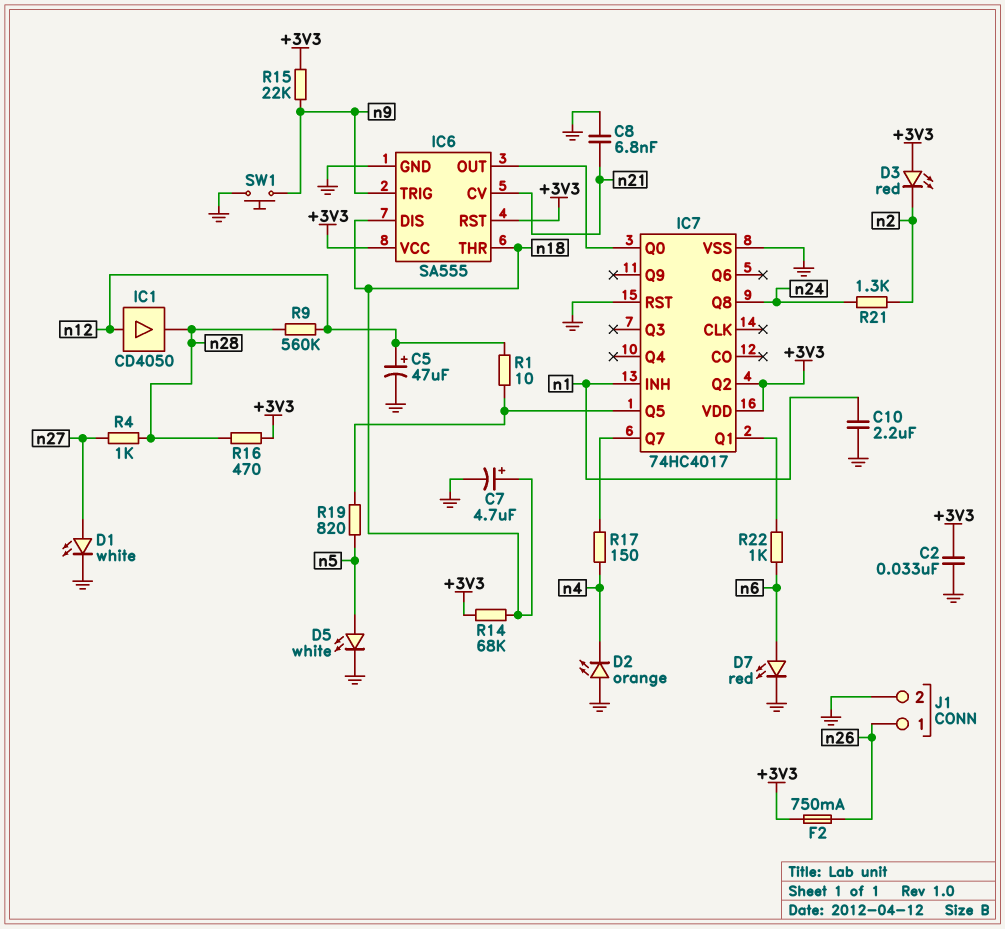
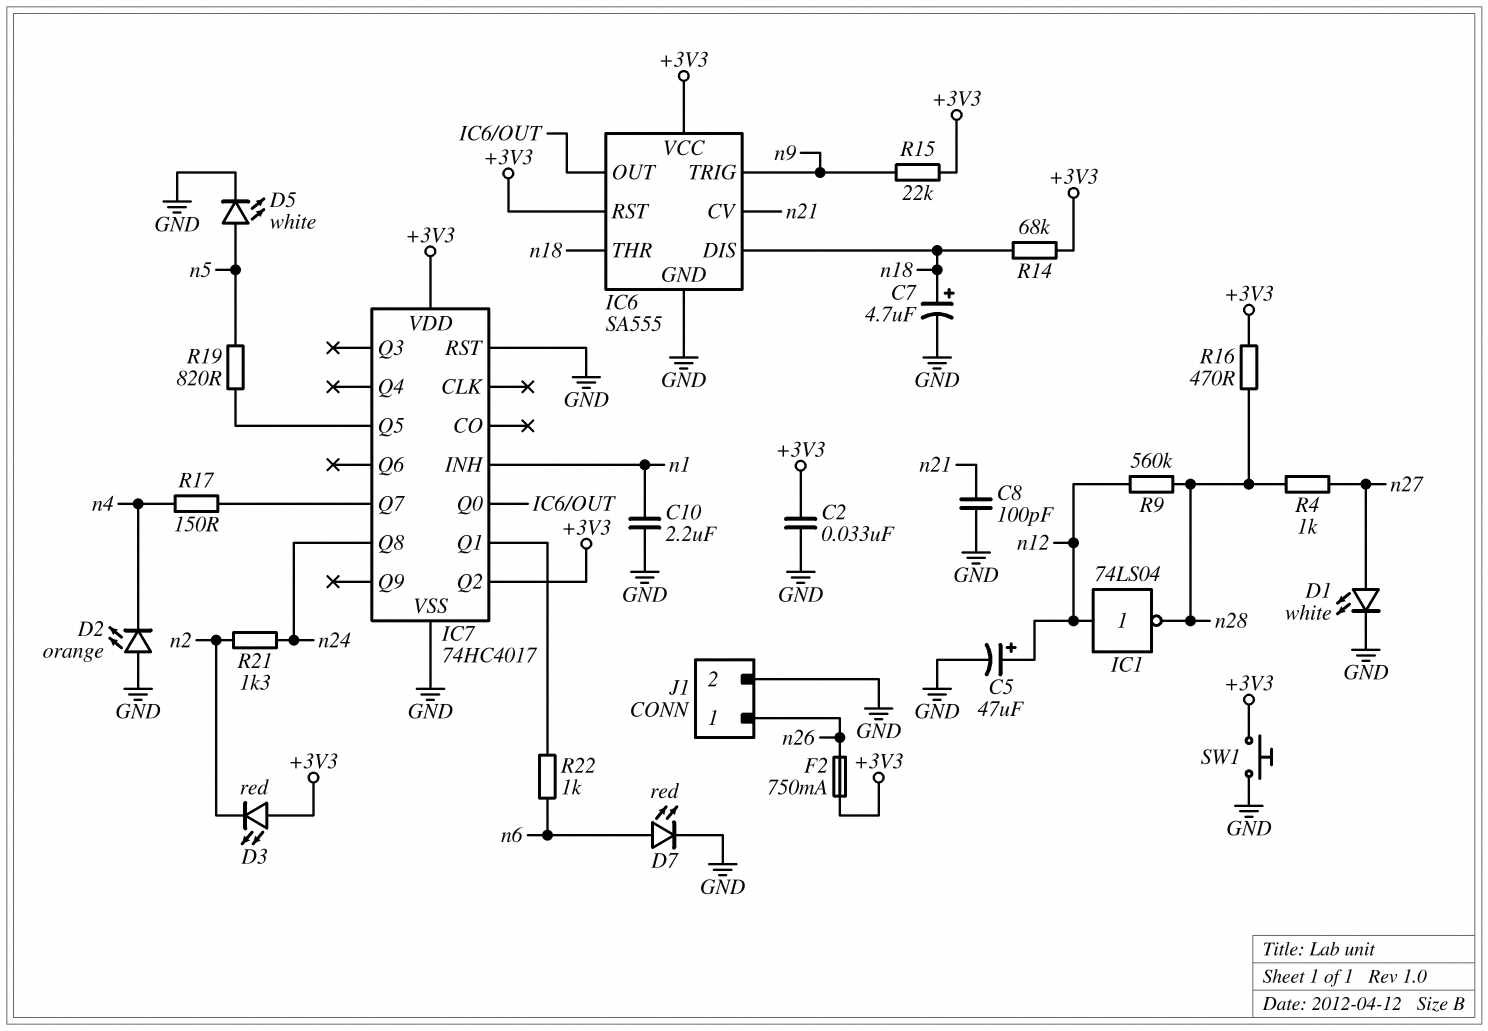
C8: 6.8nF (GND, n21) -> 100pF (GND, n21)
IC1: buffer CD4050 (in n12, out n28) -> NOT 74LS04 (in n12, out n28)
R1: 10 (IC7/Q5, n12) -> none
SW1: button (GND, n9) -> button (+3V3, GND)

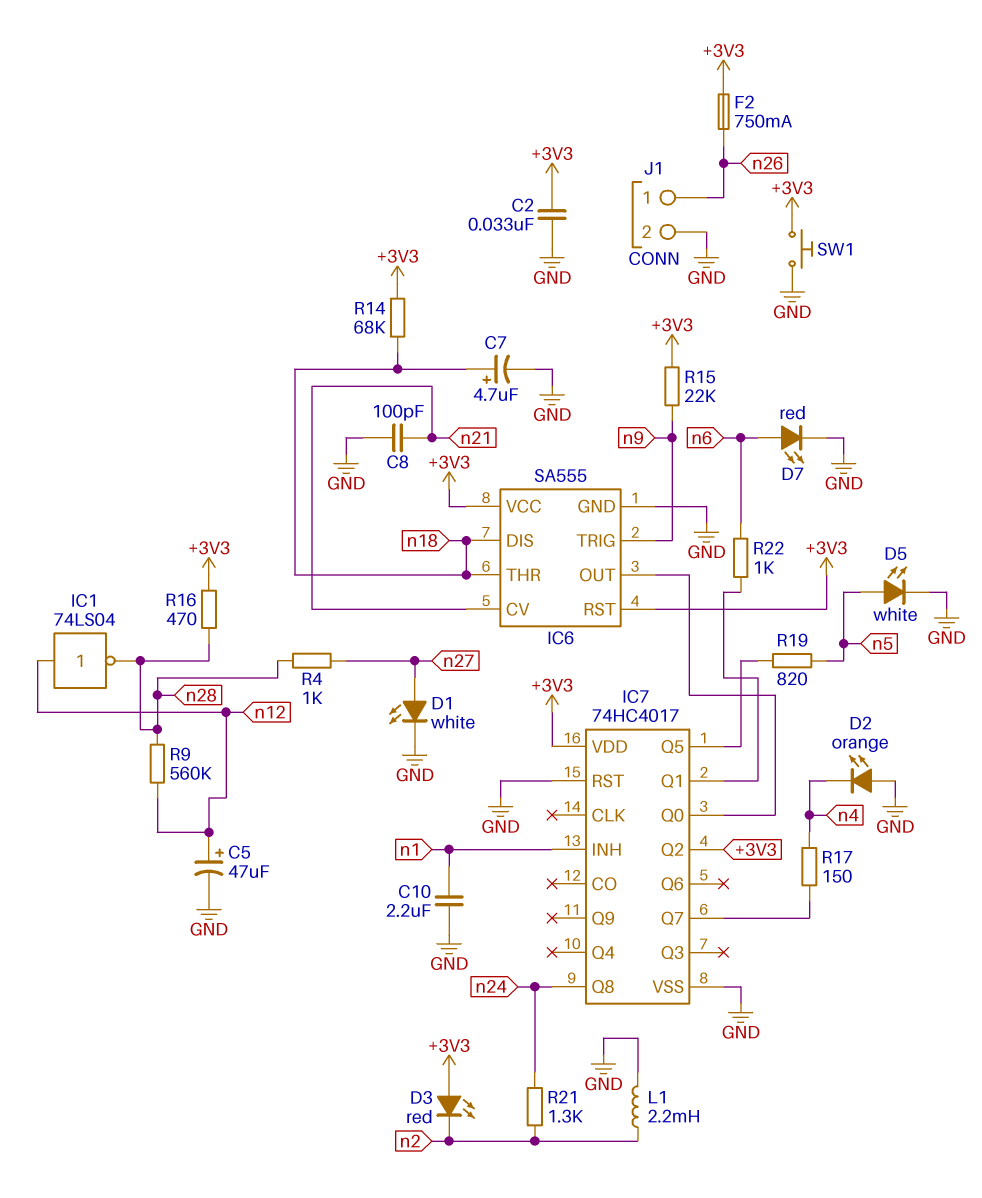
L1: none -> 2.2mH (GND, n2)

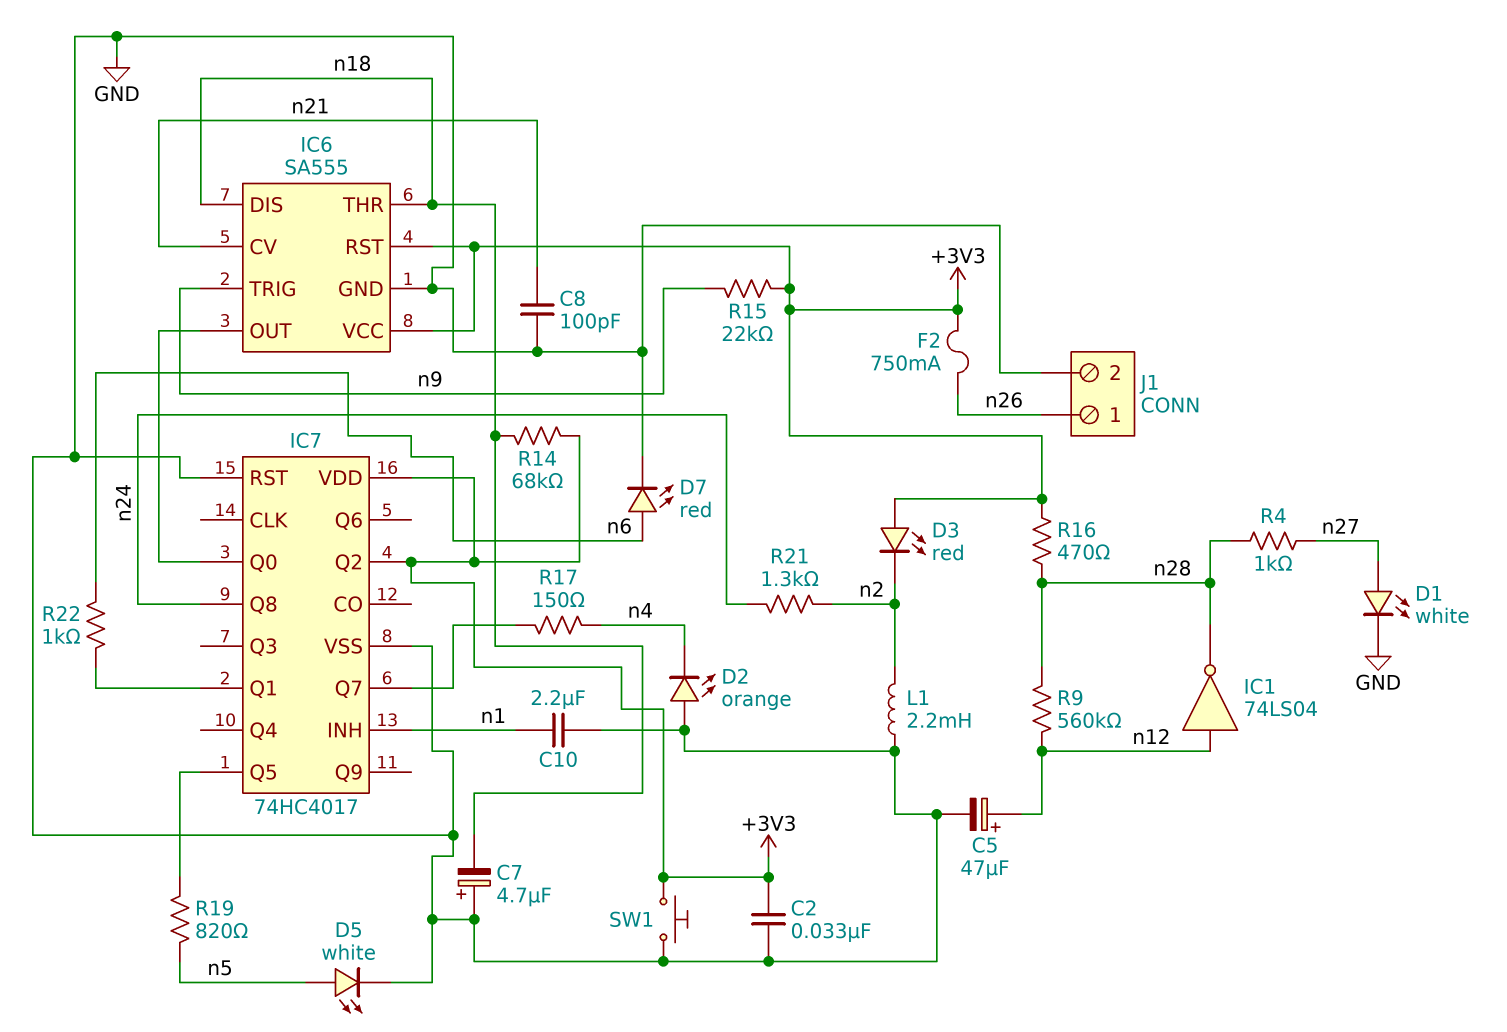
C7: 4.7uF (plus n18, minus GND) -> 4.7uF (plus GND, minus n18)

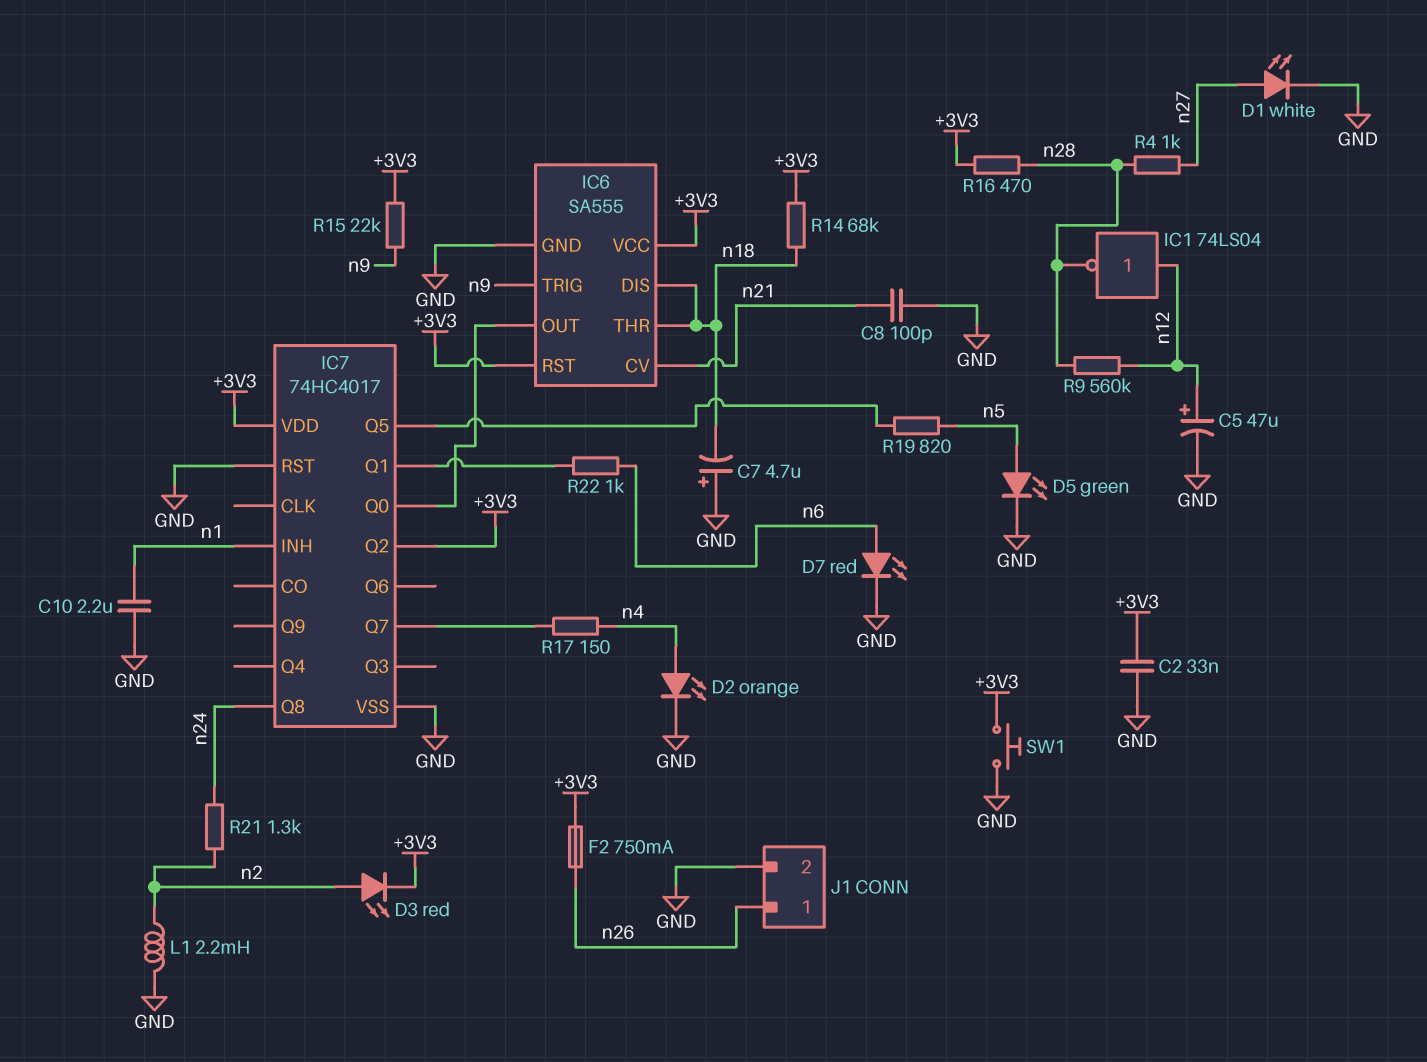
D2: LED orange (A GND, K n4) -> LED orange (A n4, K GND)
D3: LED red (A +3V3, K n2) -> LED red (A n2, K +3V3)
D5: LED white (A n5, K GND) -> LED green (A n5, K GND)

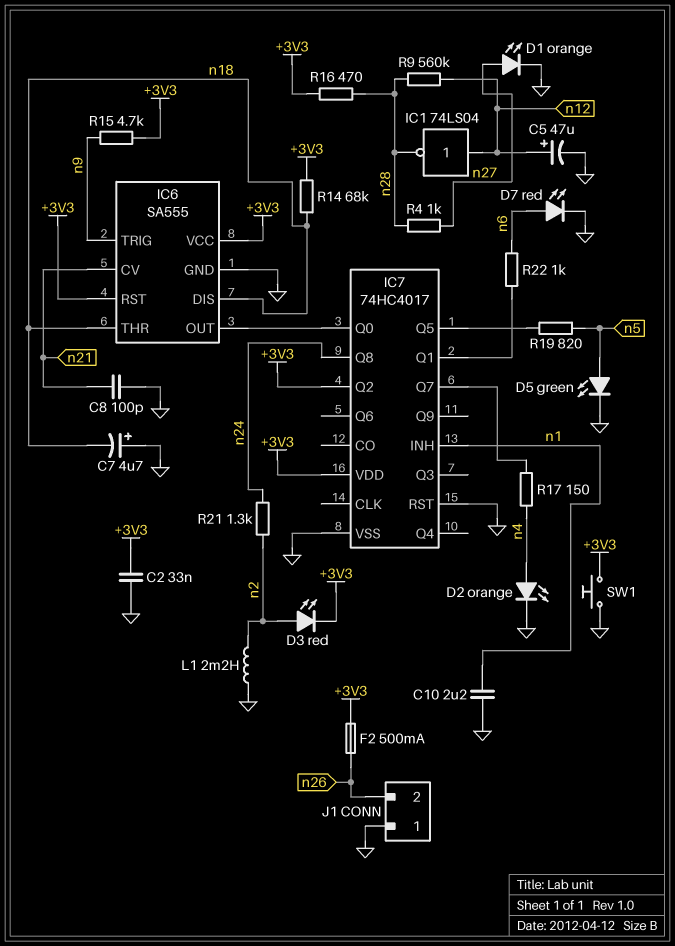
D1: LED white (A n27, K GND) -> LED orange (A n27, K GND)
F2: 750mA (+3V3, n26) -> 500mA (+3V3, n26)
J1 pin 1: n26 -> GND
J1 pin 2: GND -> n26
R15: 22k (+3V3, n9) -> 4.7k (+3V3, n9)

